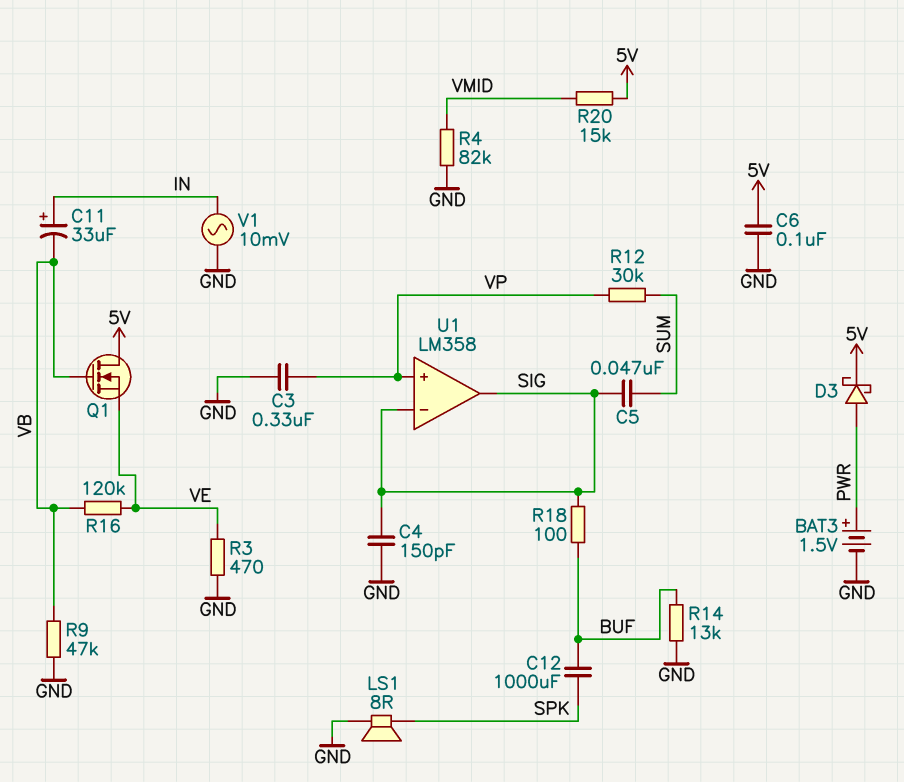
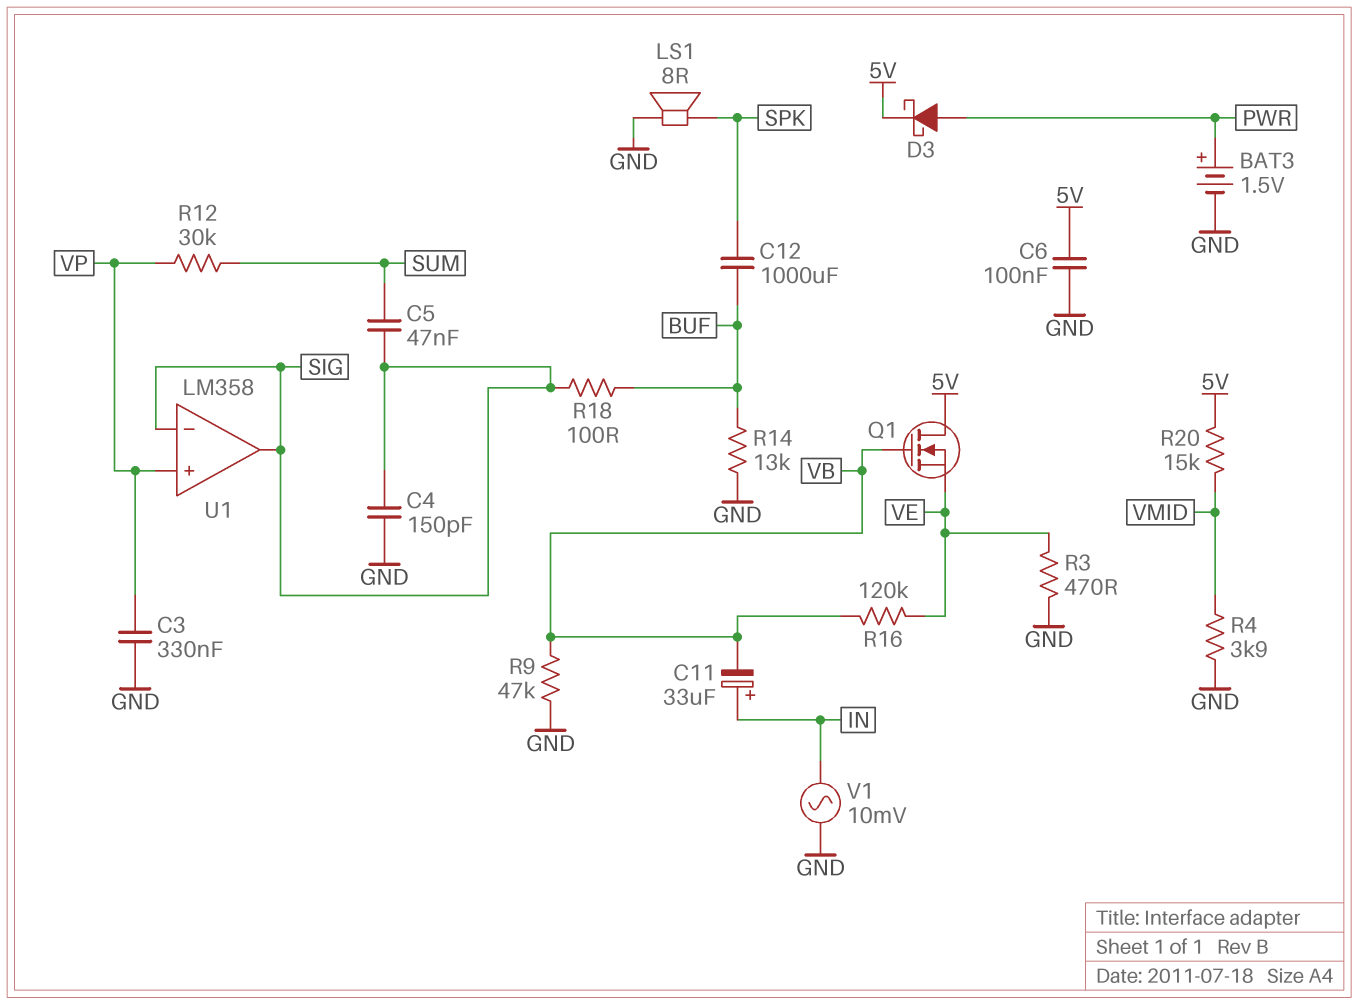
R4: 82k (GND, VMID) -> 3.9k (GND, VMID)

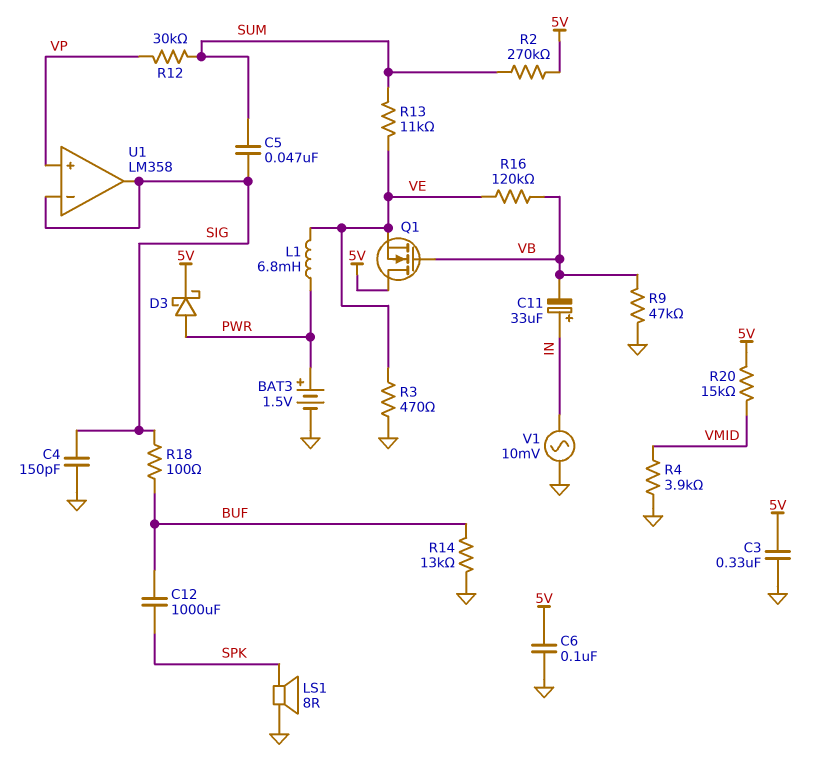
C3: 330nF (GND, VP) -> 330nF (5V, GND)
L1: none -> 6.8mH (PWR, VE)
R2: none -> 270k (5V, SUM)
R13: none -> 11k (SUM, VE)

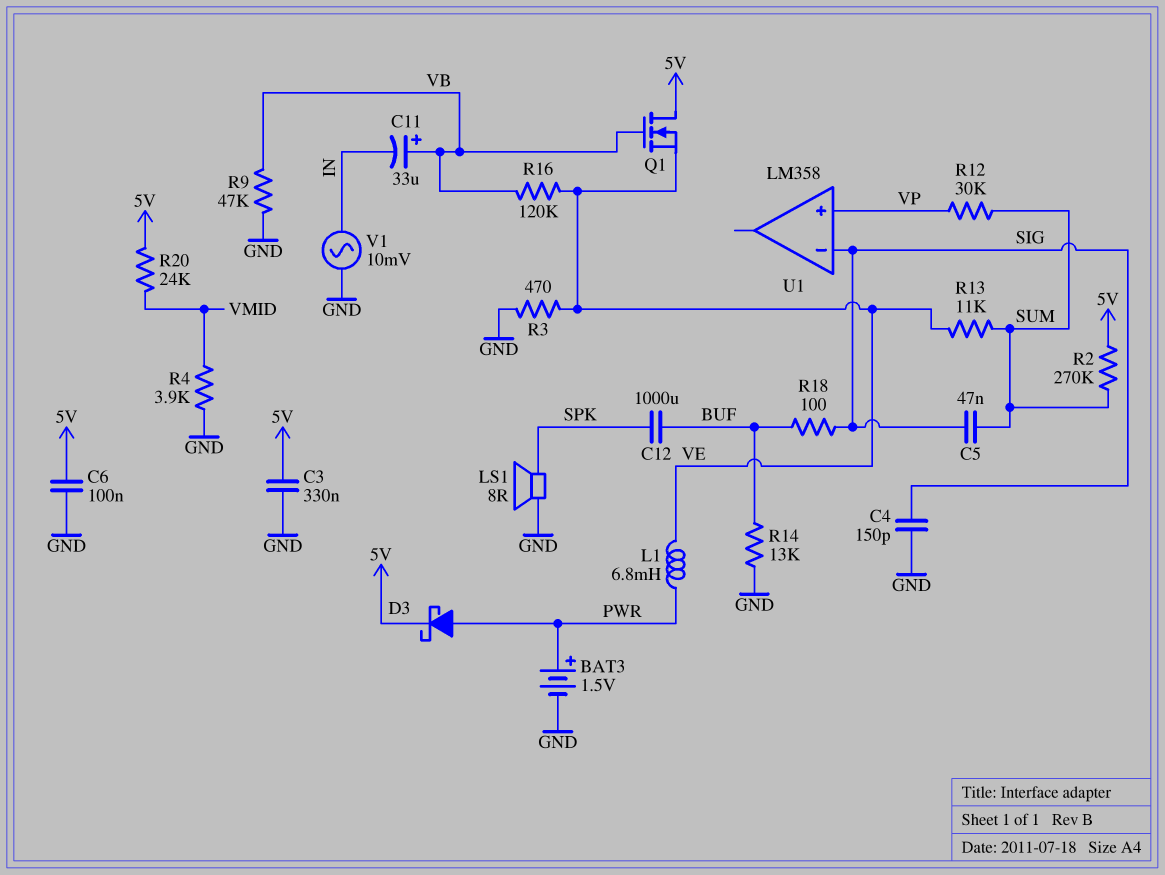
C11: 33uF (plus IN, minus VB) -> 33uF (plus VB, minus IN)
R20: 15k (5V, VMID) -> 24k (5V, VMID)
U1 pin out: SIG -> none

